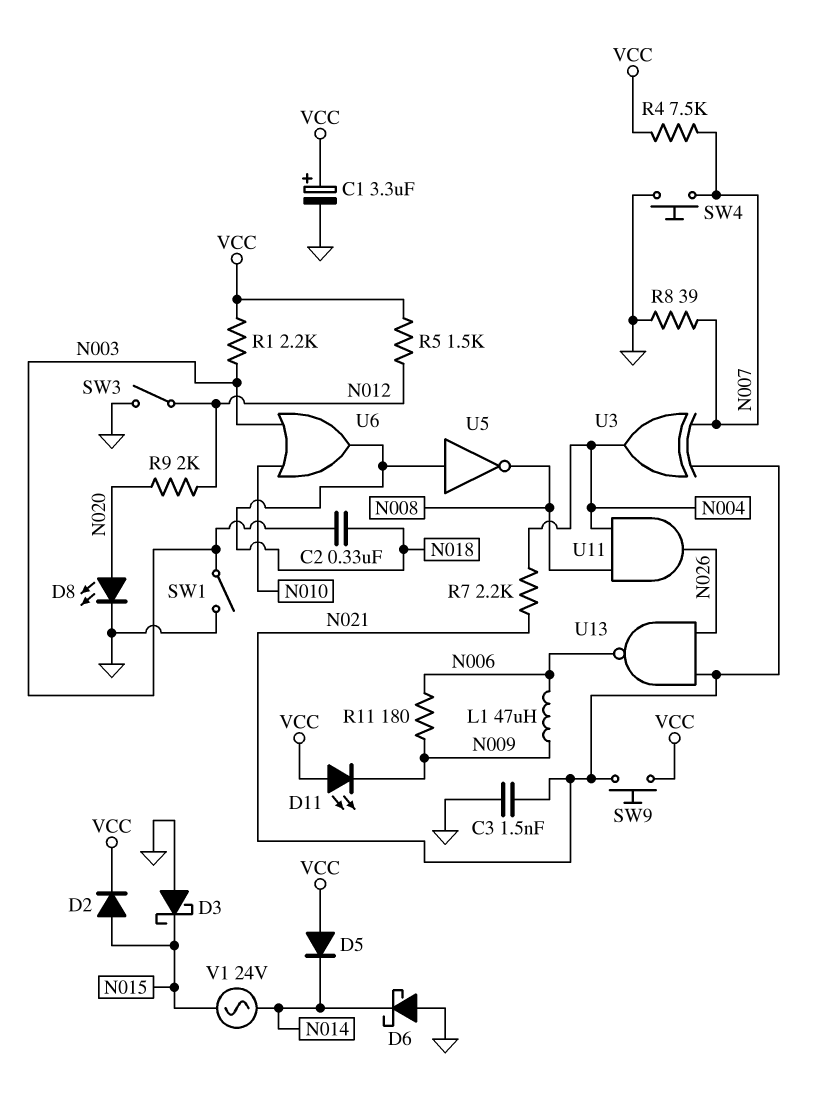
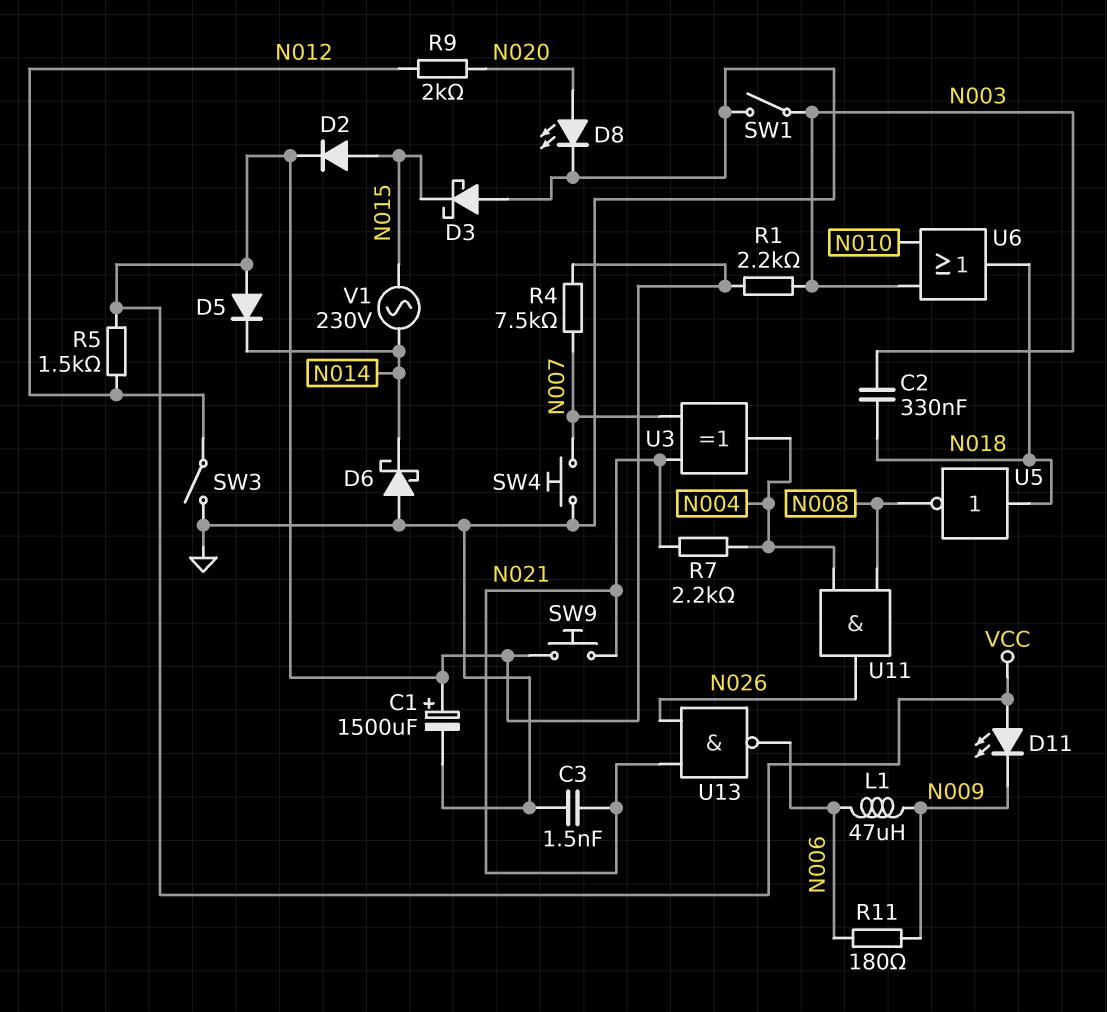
C1: 3.3uF (plus VCC, minus GND) -> 1500uF (plus VCC, minus GND)
R8: 39 (GND, N007) -> none
V1: AC 24V (N014, N015) -> AC 230V (N014, N015)

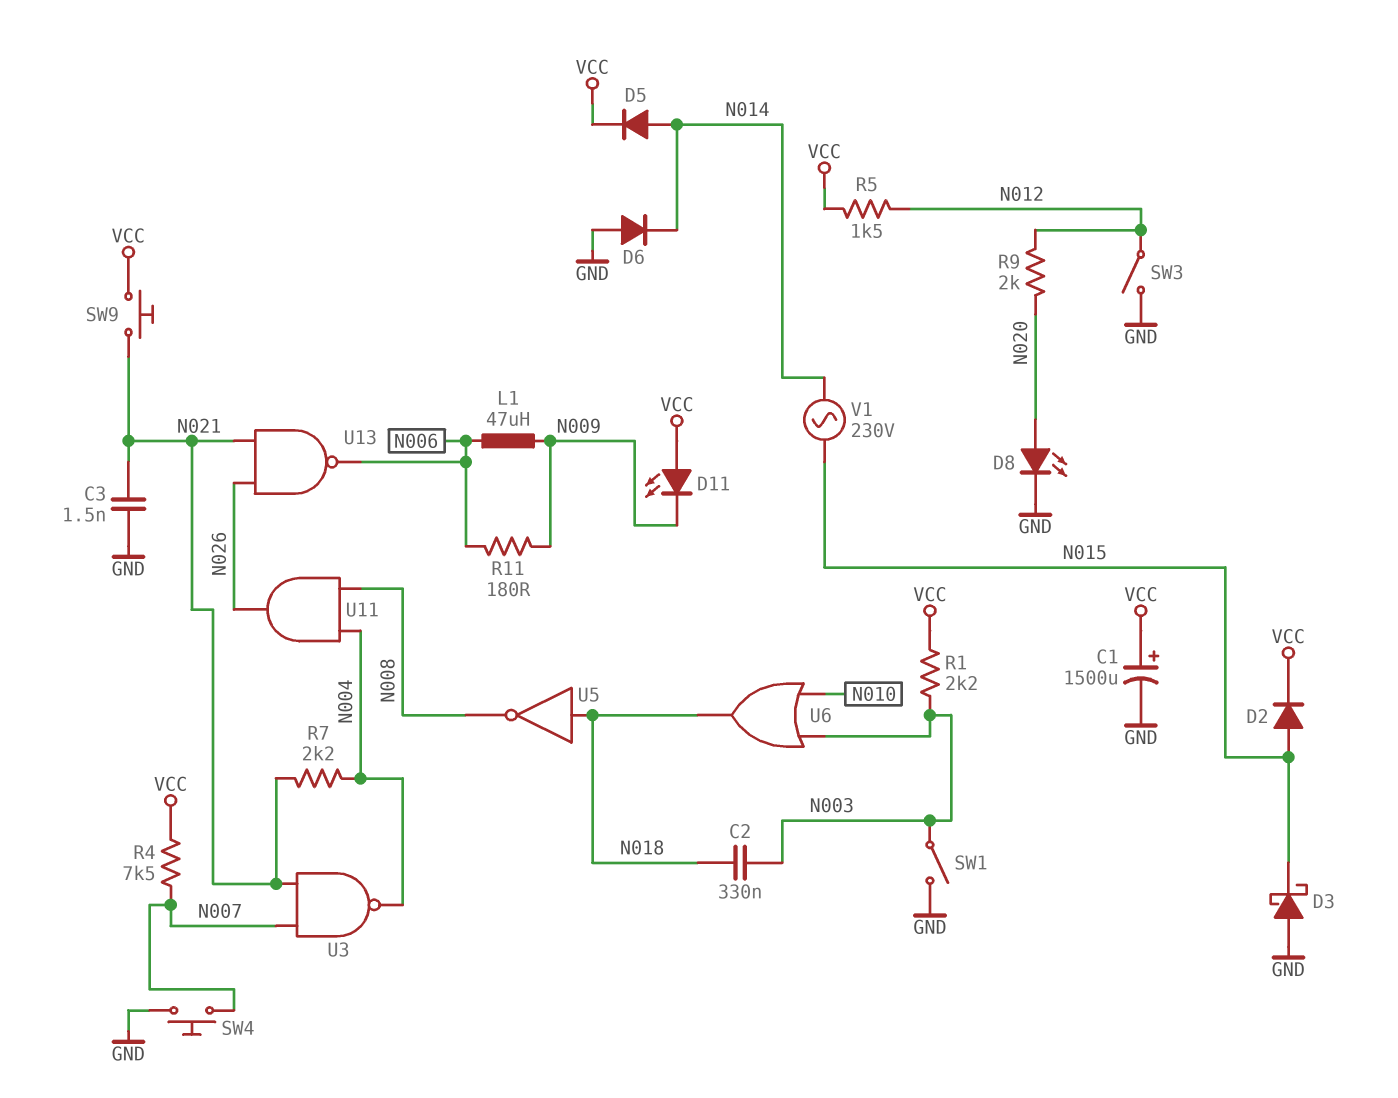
D5: diode (A VCC, K N014) -> diode (A N014, K VCC)
D6: schottky (A GND, K N014) -> diode (A GND, K N014)
U3: XOR (in N007, in N021, out N004) -> NAND (in N007, in N021, out N004)

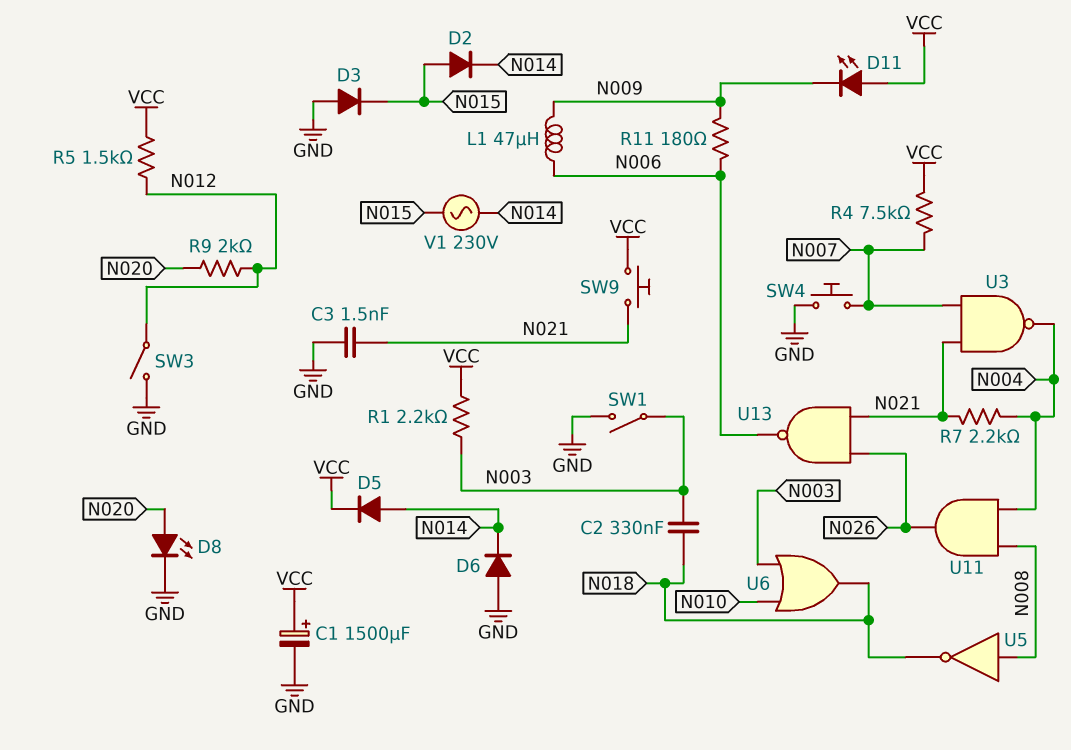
D2: diode (A N015, K VCC) -> diode (A N015, K N014)
D3: schottky (A GND, K N015) -> diode (A GND, K N015)
U5: NOT (in N018, out N008) -> NOT (in N008, out N018)

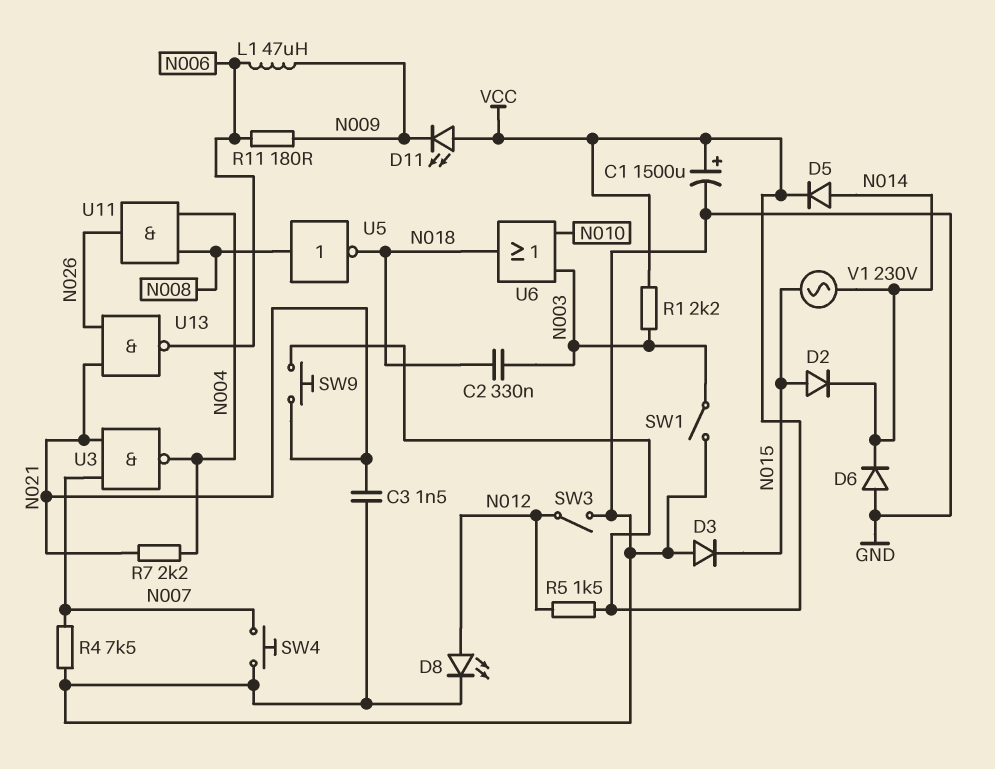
D8: LED (A N020, K GND) -> LED (A N012, K GND)
R4: 7.5k (N007, VCC) -> 7.5k (GND, N007)
R9: 2k (N012, N020) -> none

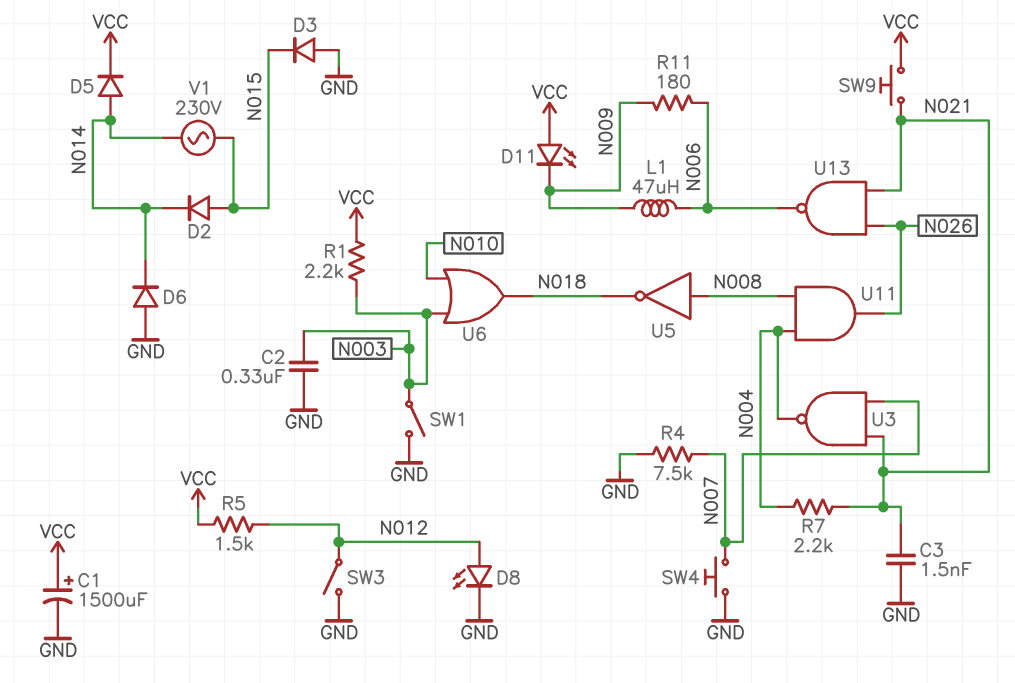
C2: 330nF (N003, N018) -> 330nF (GND, N003)

